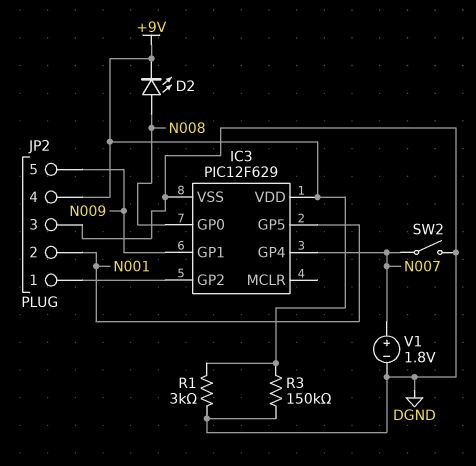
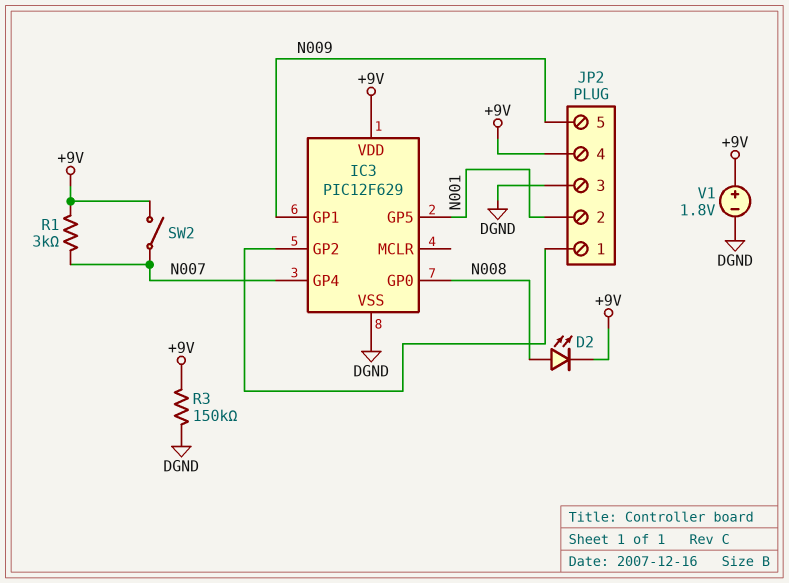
R1: 3k (+9V, DGND) -> 3k (+9V, N007)
SW2: switch (DGND, N007) -> switch (+9V, N007)
V1: 1.8V (plus N007, minus DGND) -> 1.8V (plus +9V, minus DGND)

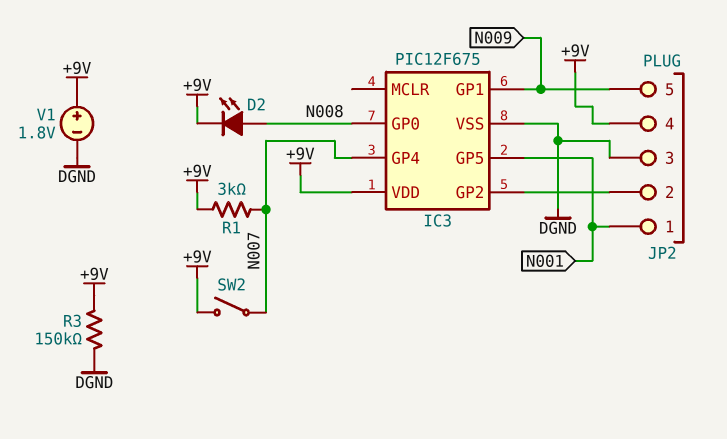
IC3: PIC12F629 -> PIC12F675
JP2 pin 1: IC3/GP2 -> N001
JP2 pin 2: N001 -> IC3/GP2

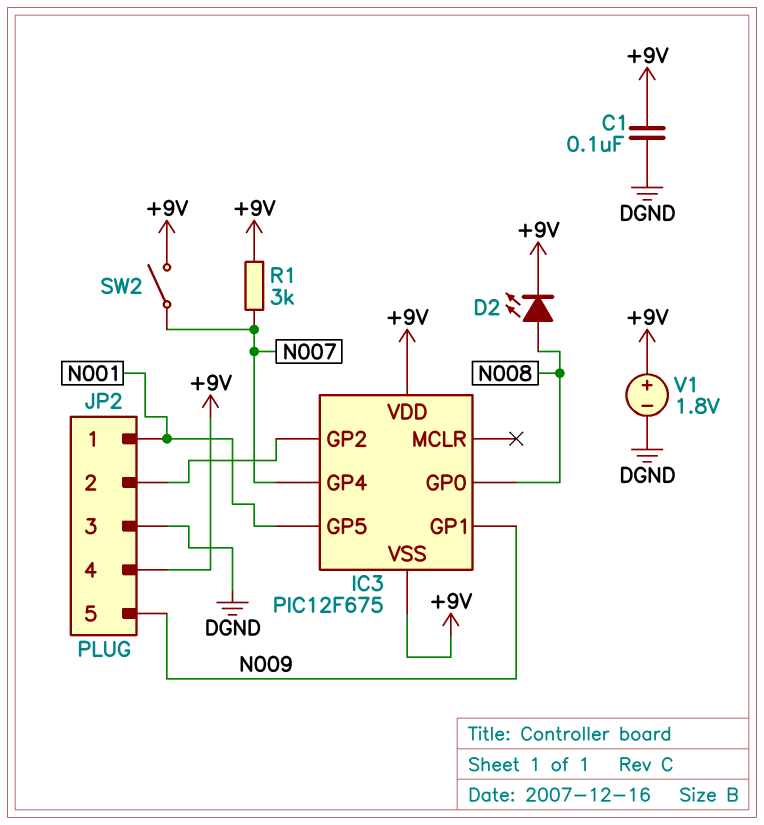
C1: none -> 100nF (+9V, DGND)
IC3 pin VSS: DGND -> +9V
R3: 150k (+9V, DGND) -> none

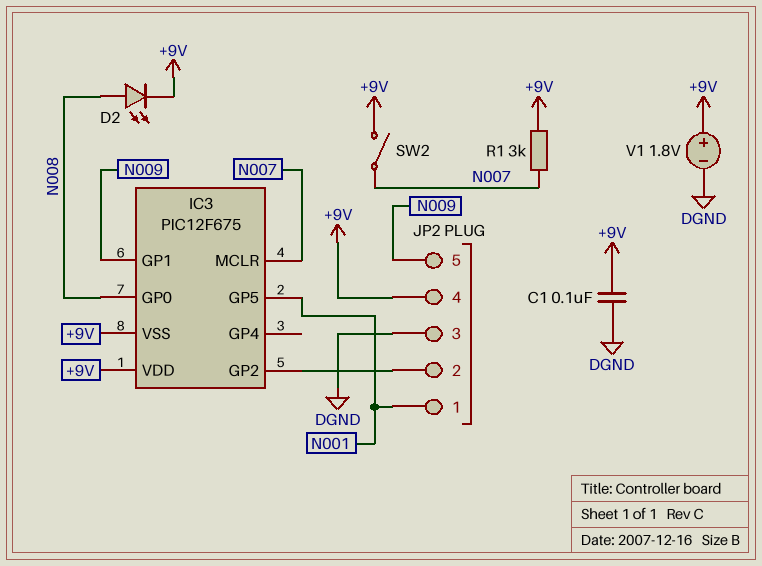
IC3 pin GP4: N007 -> none
IC3 pin MCLR: none -> N007

